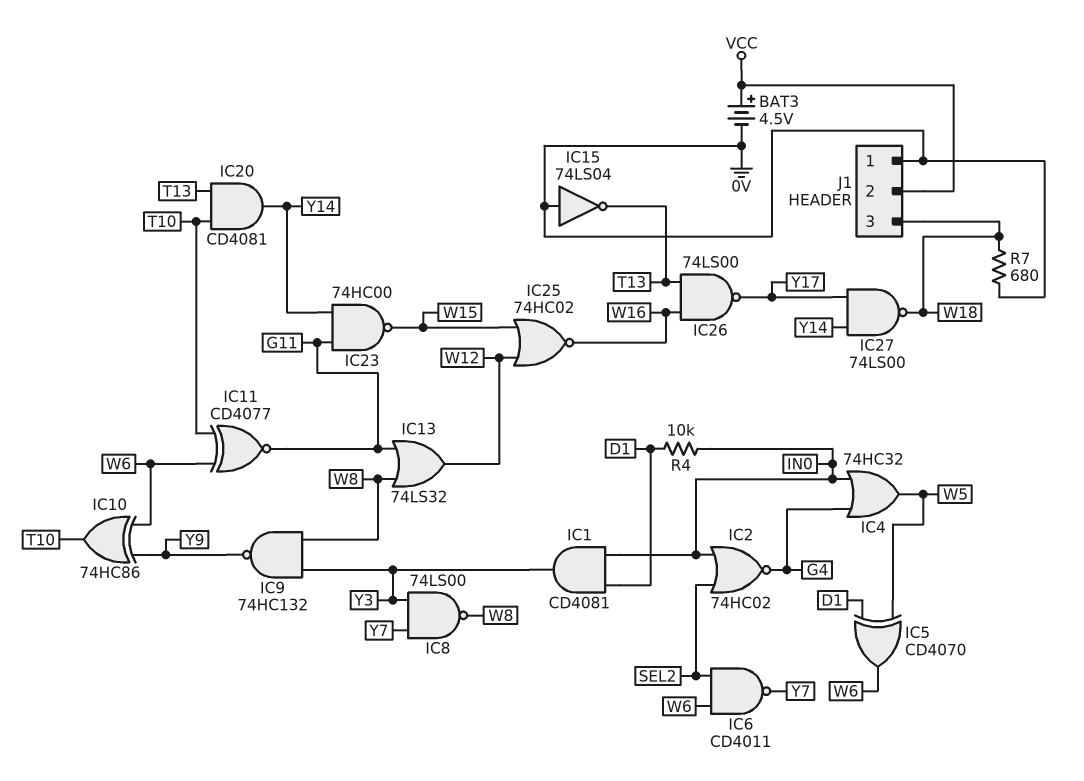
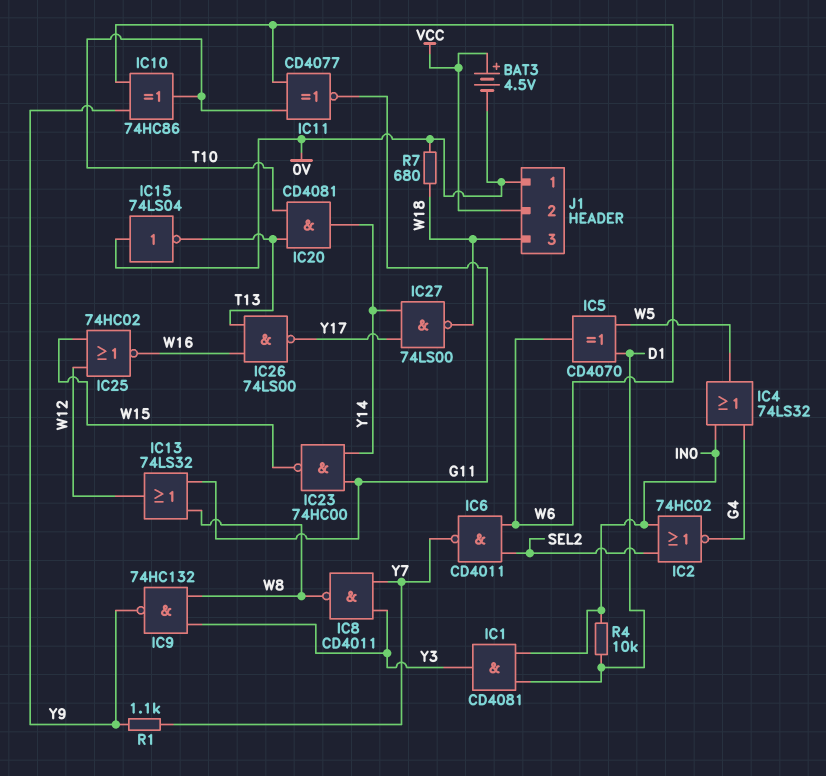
IC4: OR 74HC32 (in G4, in IN0, out W5) -> OR 74LS32 (in G4, in IN0, out W5)
IC8: NAND 74LS00 (in Y3, in Y7, out W8) -> NAND CD4011 (in Y3, in Y7, out W8)
R1: none -> 1.1k (Y7, Y9)

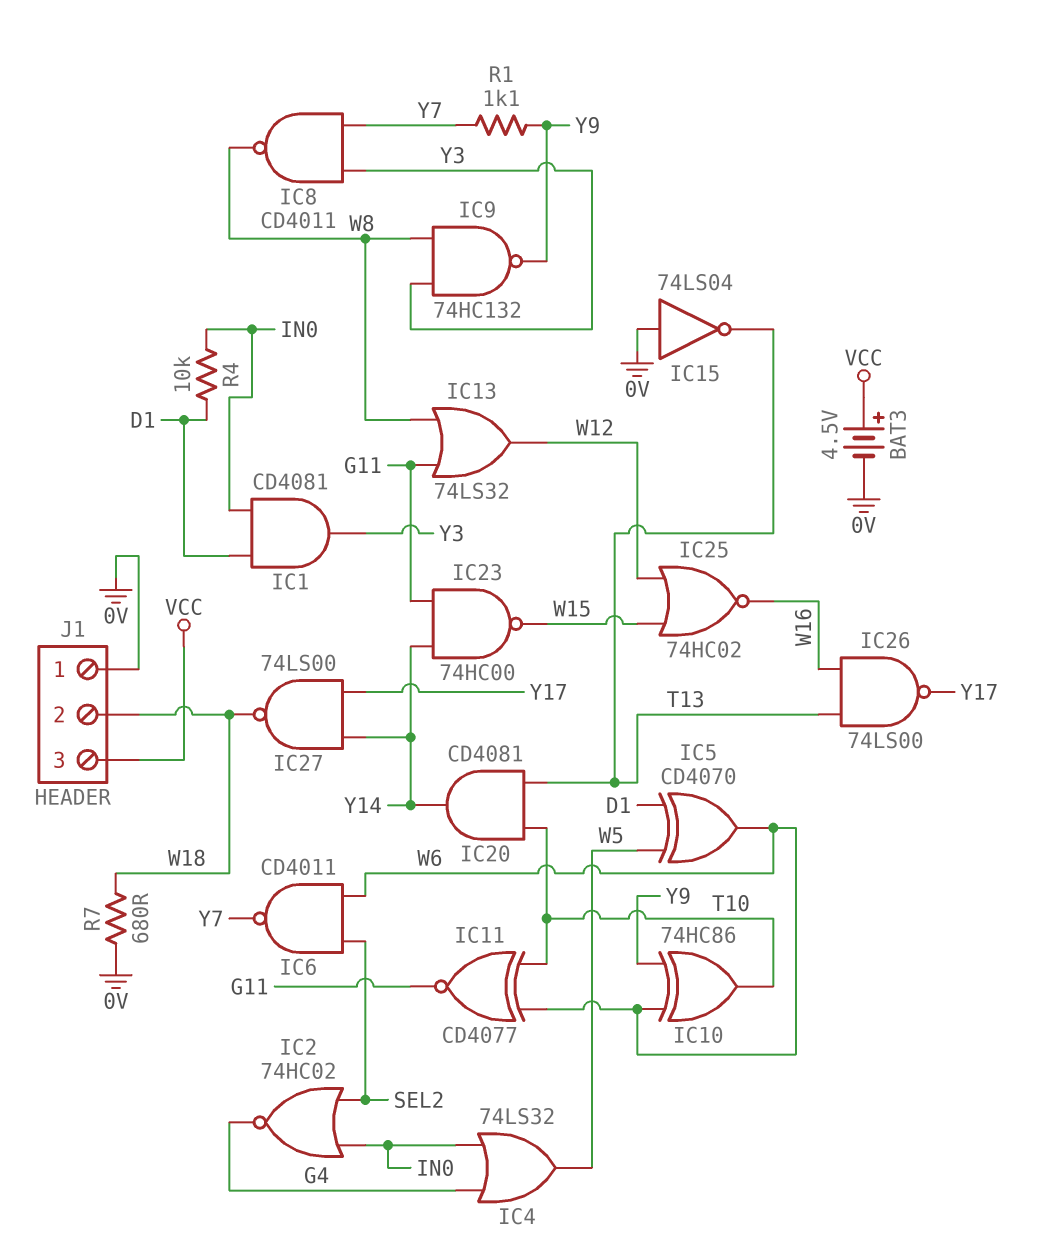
J1 pin 2: VCC -> W18
J1 pin 3: W18 -> VCC

